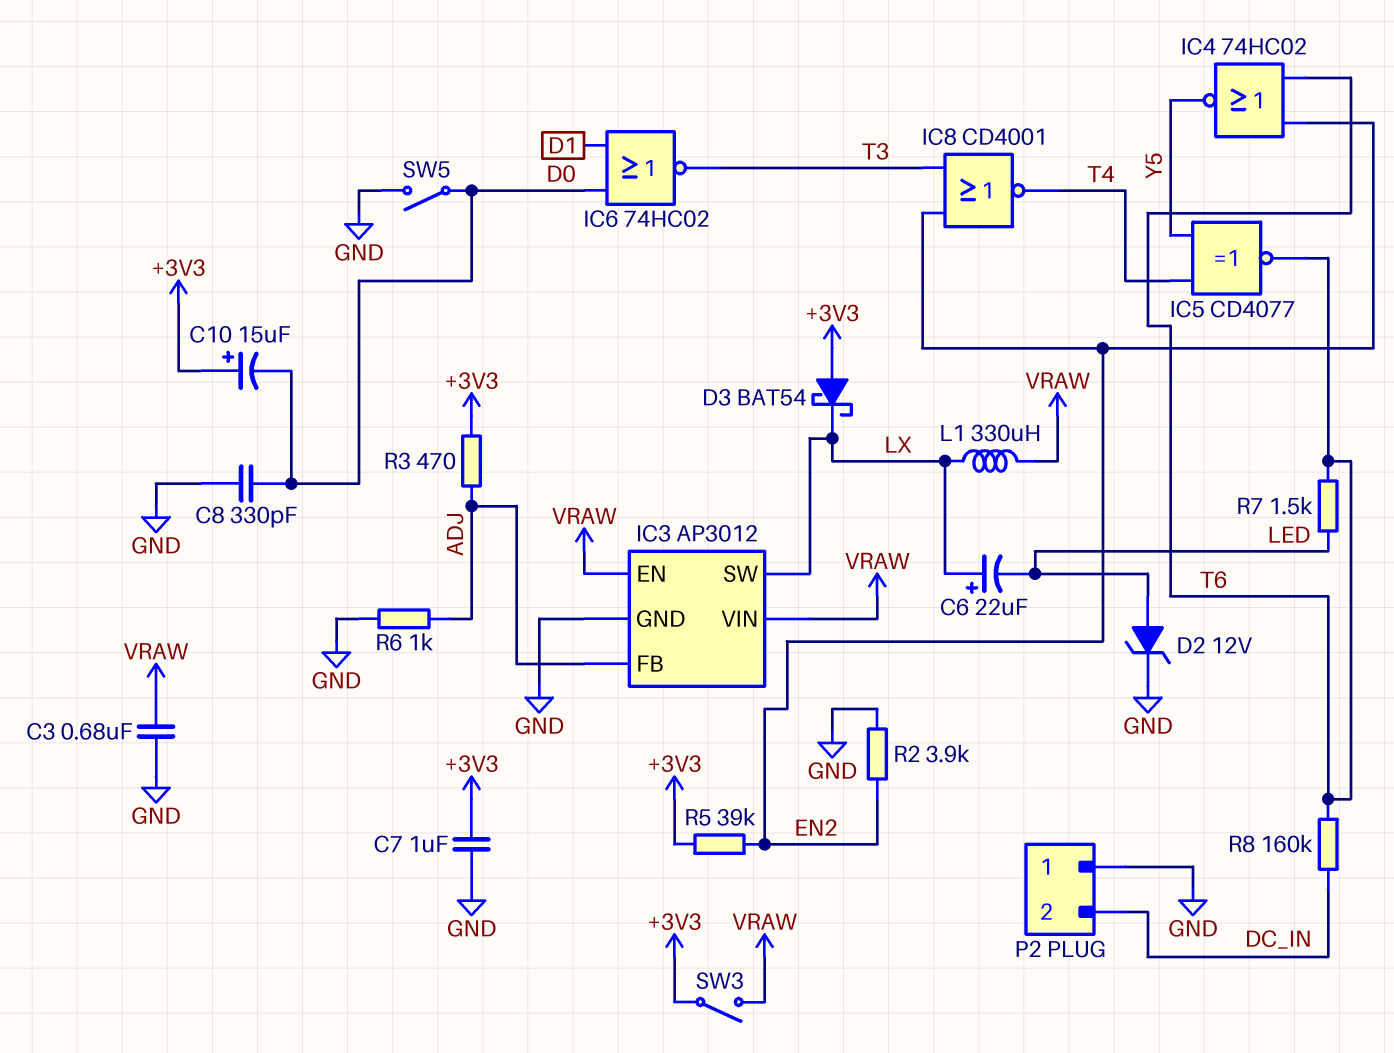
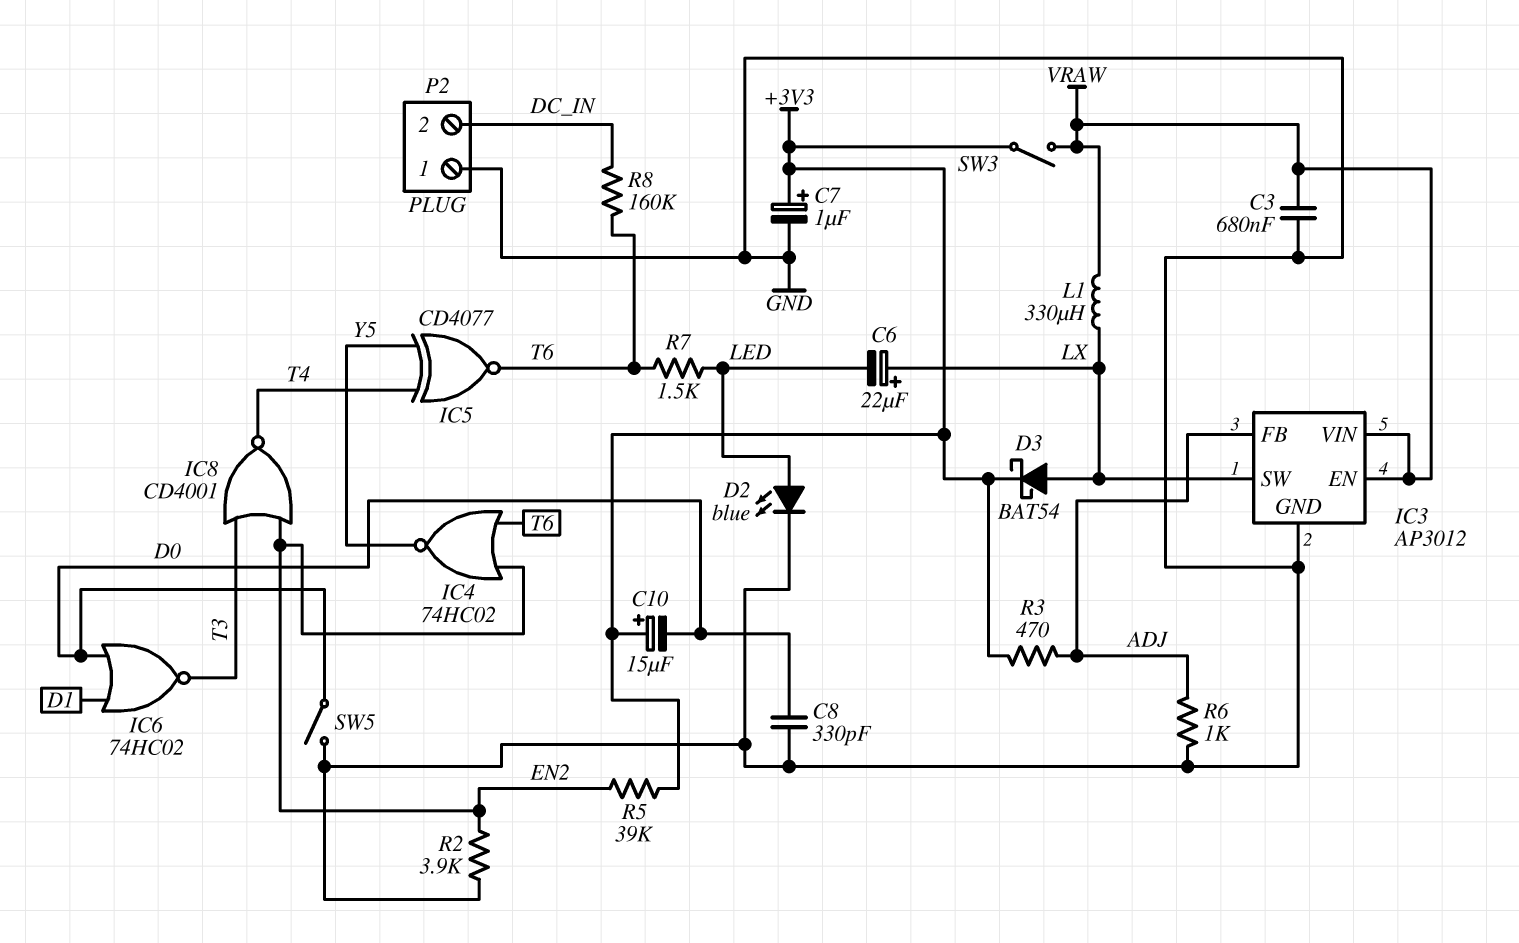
C7: 1uF (+3V3, GND) -> 1uF (plus +3V3, minus GND)
D2: zener 12V (A LED, K GND) -> LED blue (A LED, K GND)
D3: schottky BAT54 (A +3V3, K LX) -> schottky BAT54 (A LX, K +3V3)

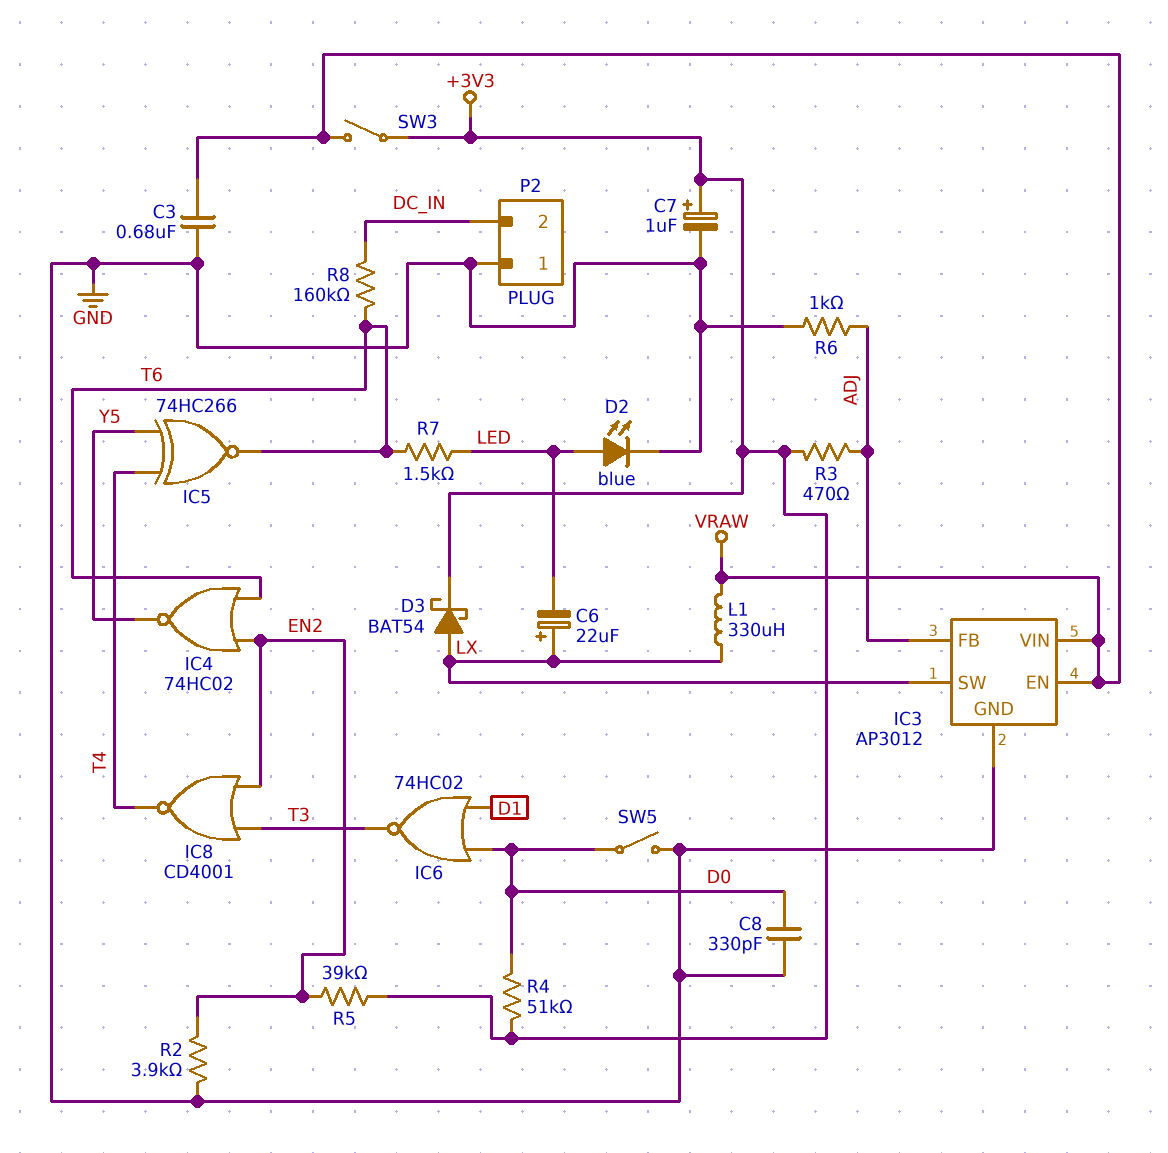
C10: 15uF (plus +3V3, minus D0) -> none
IC5: XNOR CD4077 (in T4, in Y5, out T6) -> XNOR 74HC266 (in T4, in Y5, out T6)
R4: none -> 51k (+3V3, D0)

